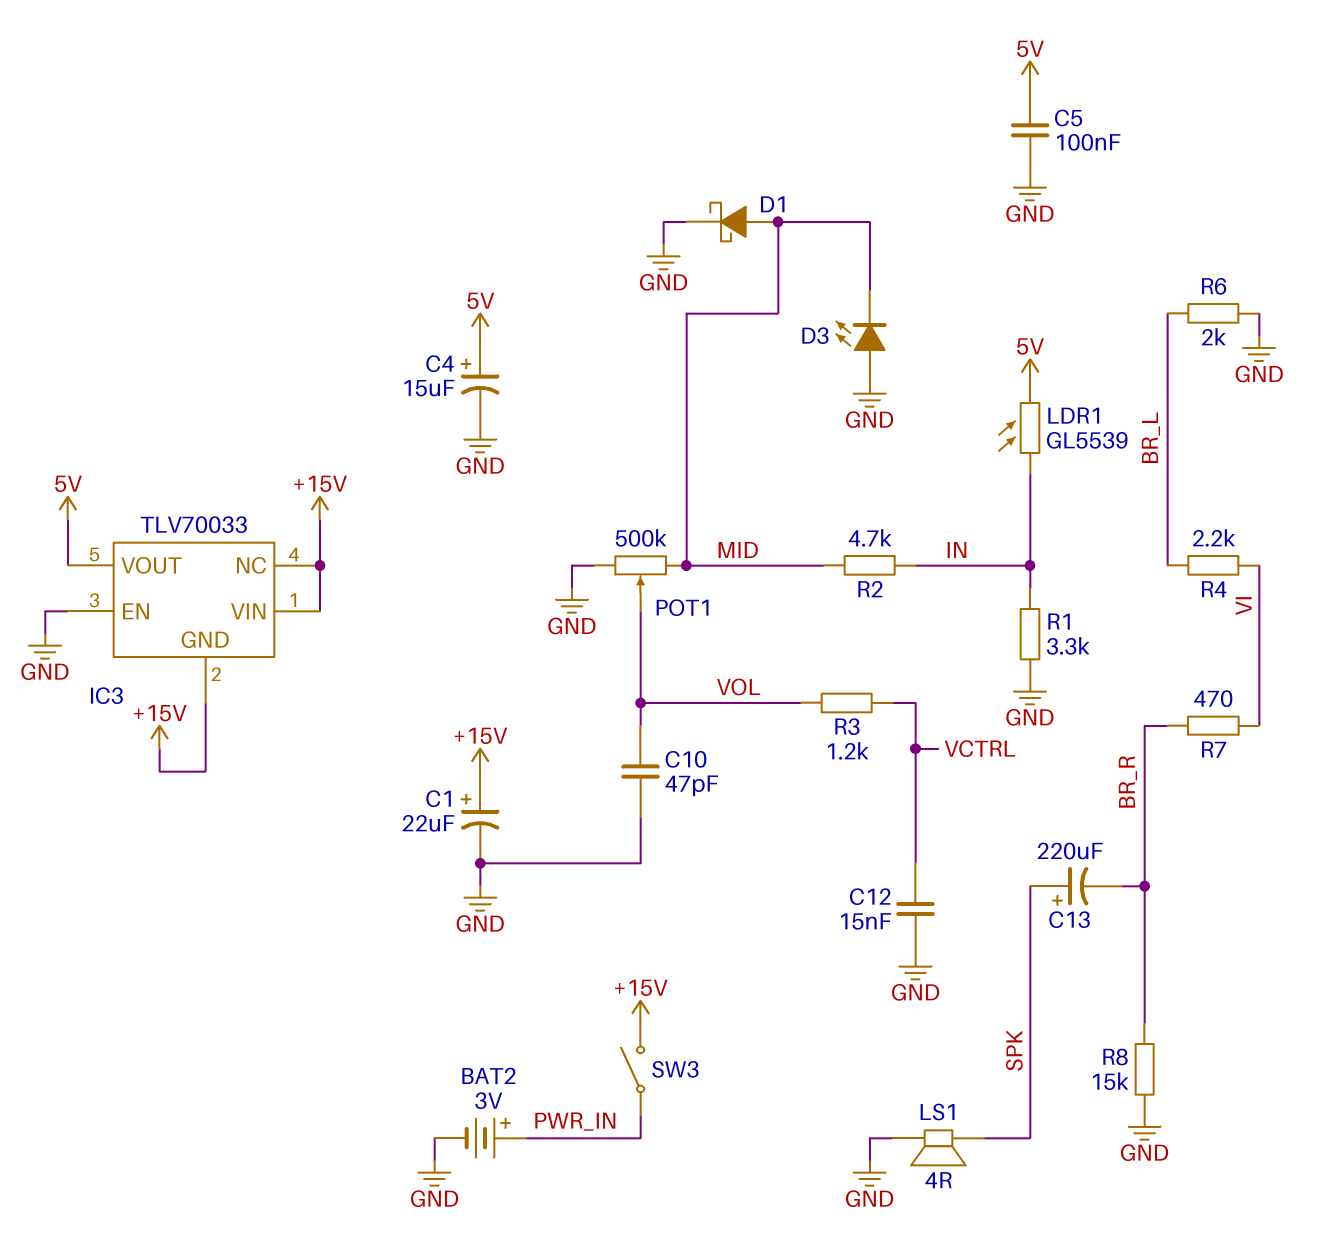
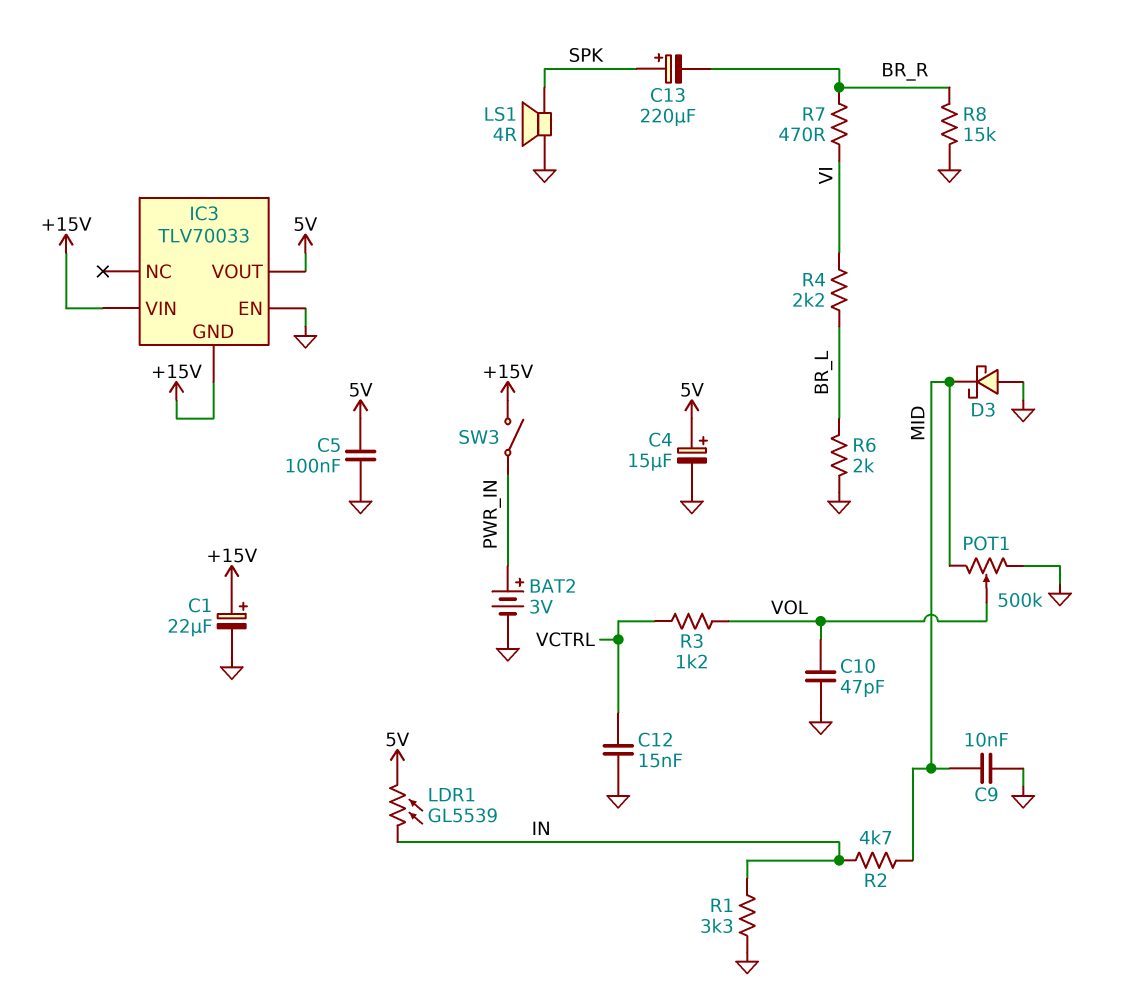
C9: none -> 10nF (GND, MID)
D1: schottky (A MID, K GND) -> none
D3: LED (A GND, K MID) -> schottky (A GND, K MID)
IC3 pin NC: +15V -> none

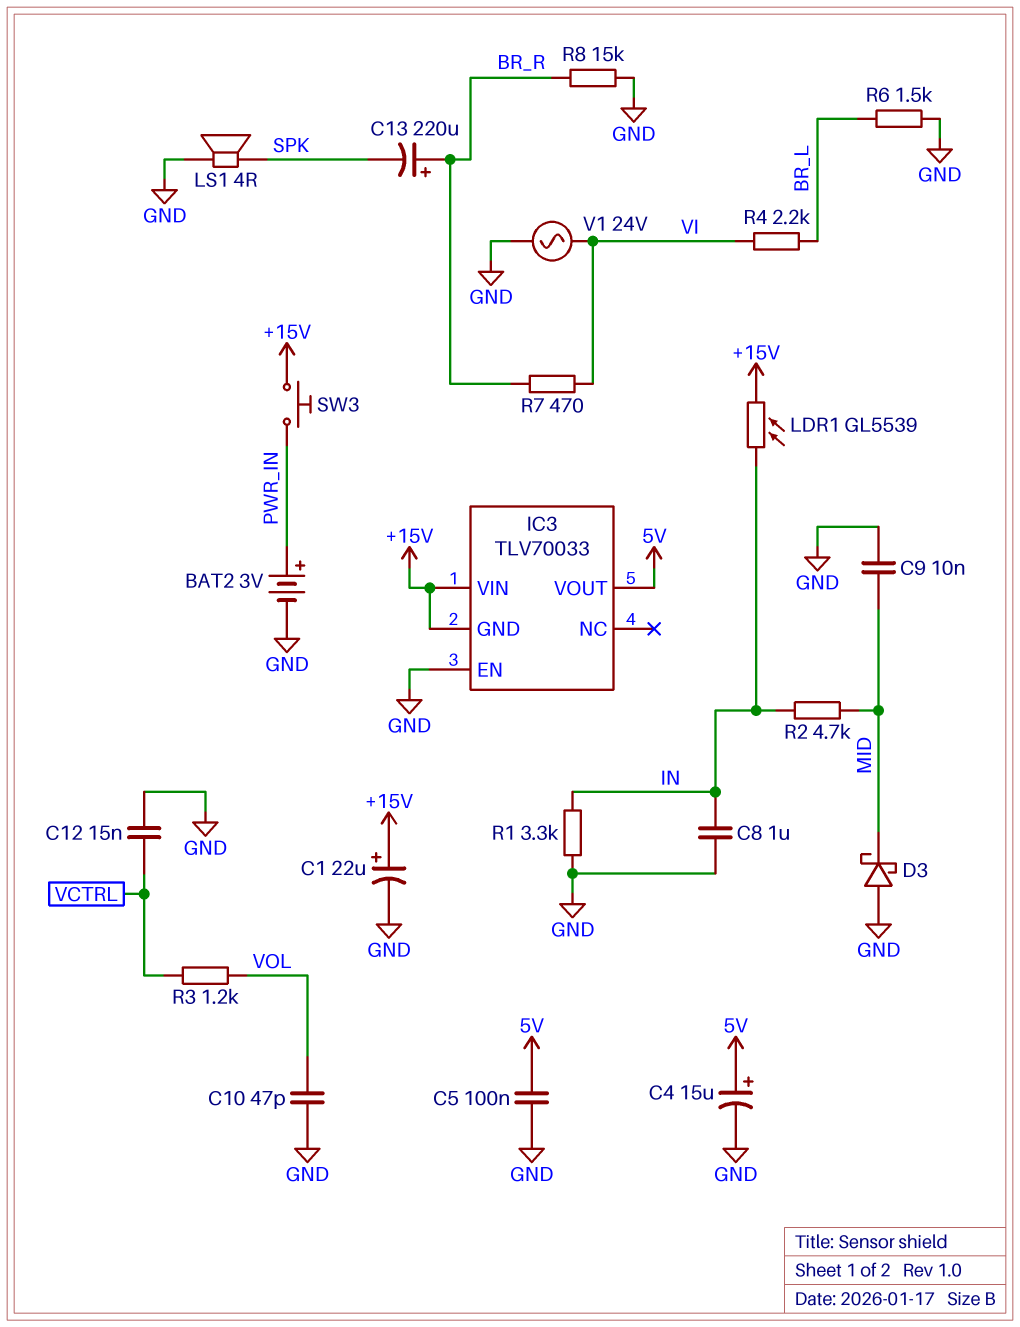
C8: none -> 1uF (GND, IN)
C13: 220uF (plus SPK, minus BR_R) -> 220uF (plus BR_R, minus SPK)
LDR1: GL5539 (5V, IN) -> GL5539 (+15V, IN)
POT1: 500k (GND, MID, wiper VOL) -> none
R6: 2k (BR_L, GND) -> 1.5k (BR_L, GND)
SW3: switch (+15V, PWR_IN) -> button (+15V, PWR_IN)
V1: none -> AC 24V (GND, VI)

